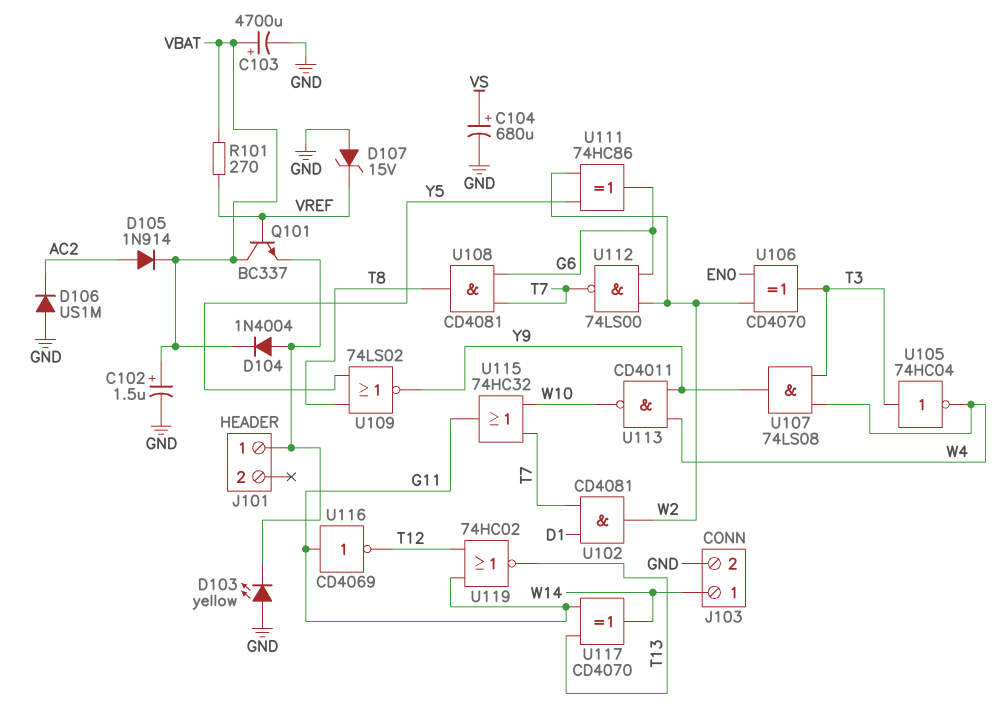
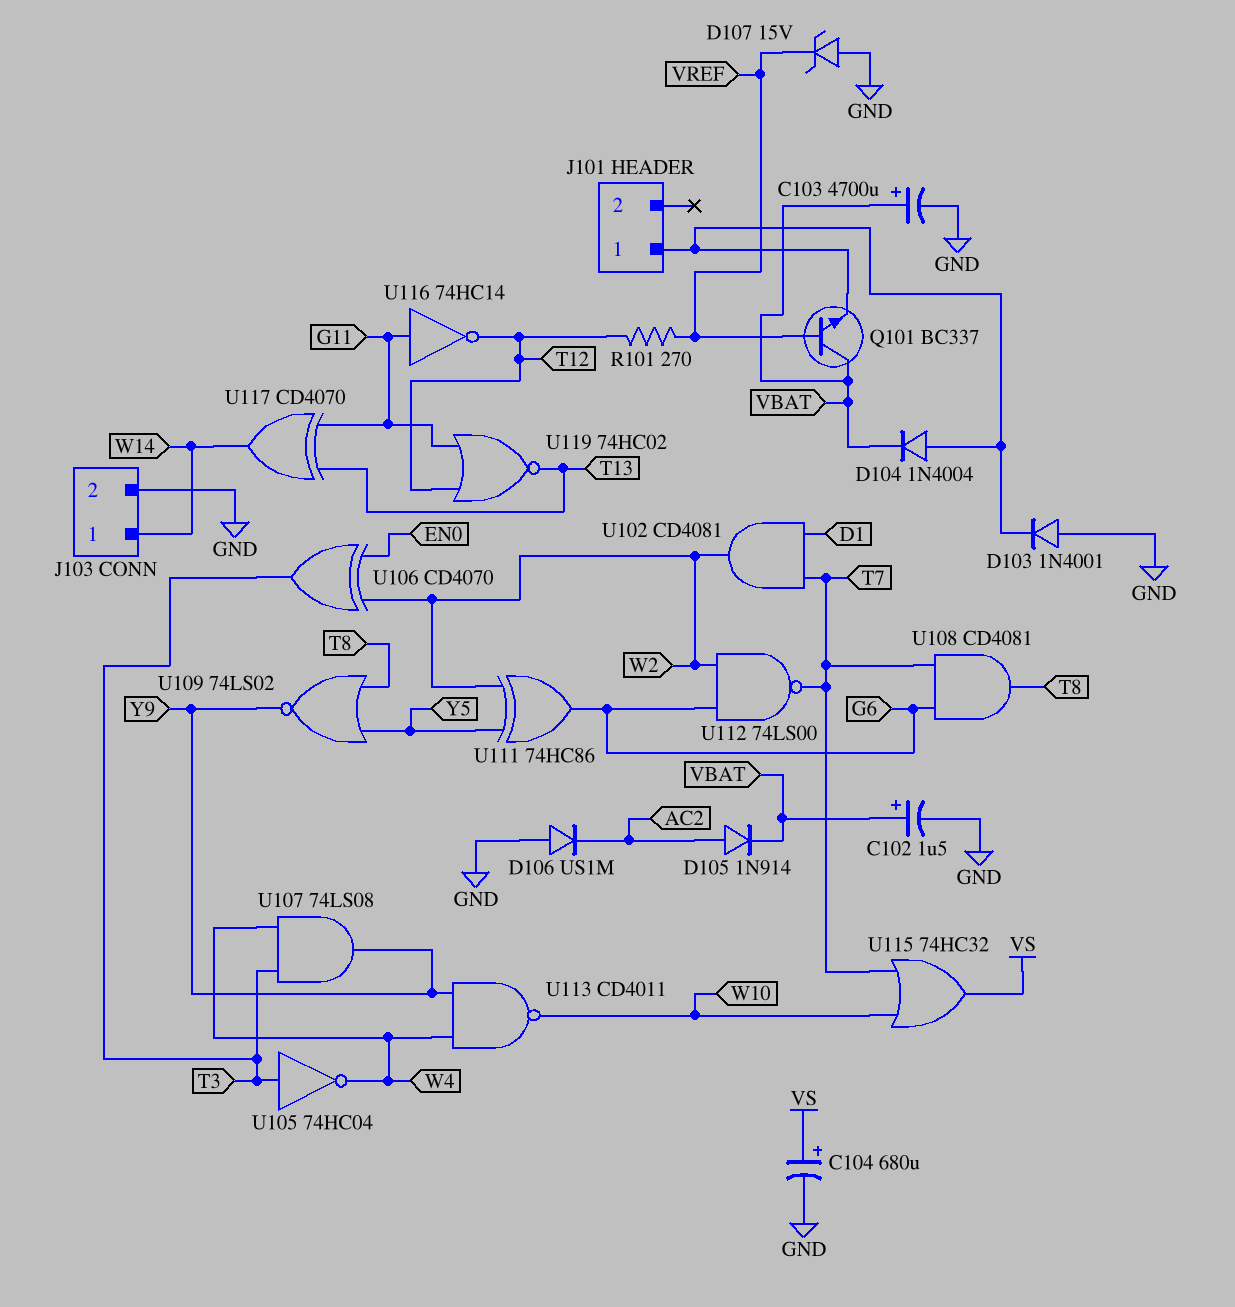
D103: LED yellow (A GND, K J101/1) -> diode 1N4001 (A GND, K J101/1)
R101: 270 (VBAT, VREF) -> 270 (T12, VREF)
U115: OR 74HC32 (in T7, in W10, out G11) -> OR 74HC32 (in T7, in W10, out VS)
U116: NOT CD4069 (in G11, out T12) -> NOT 74HC14 (in G11, out T12)

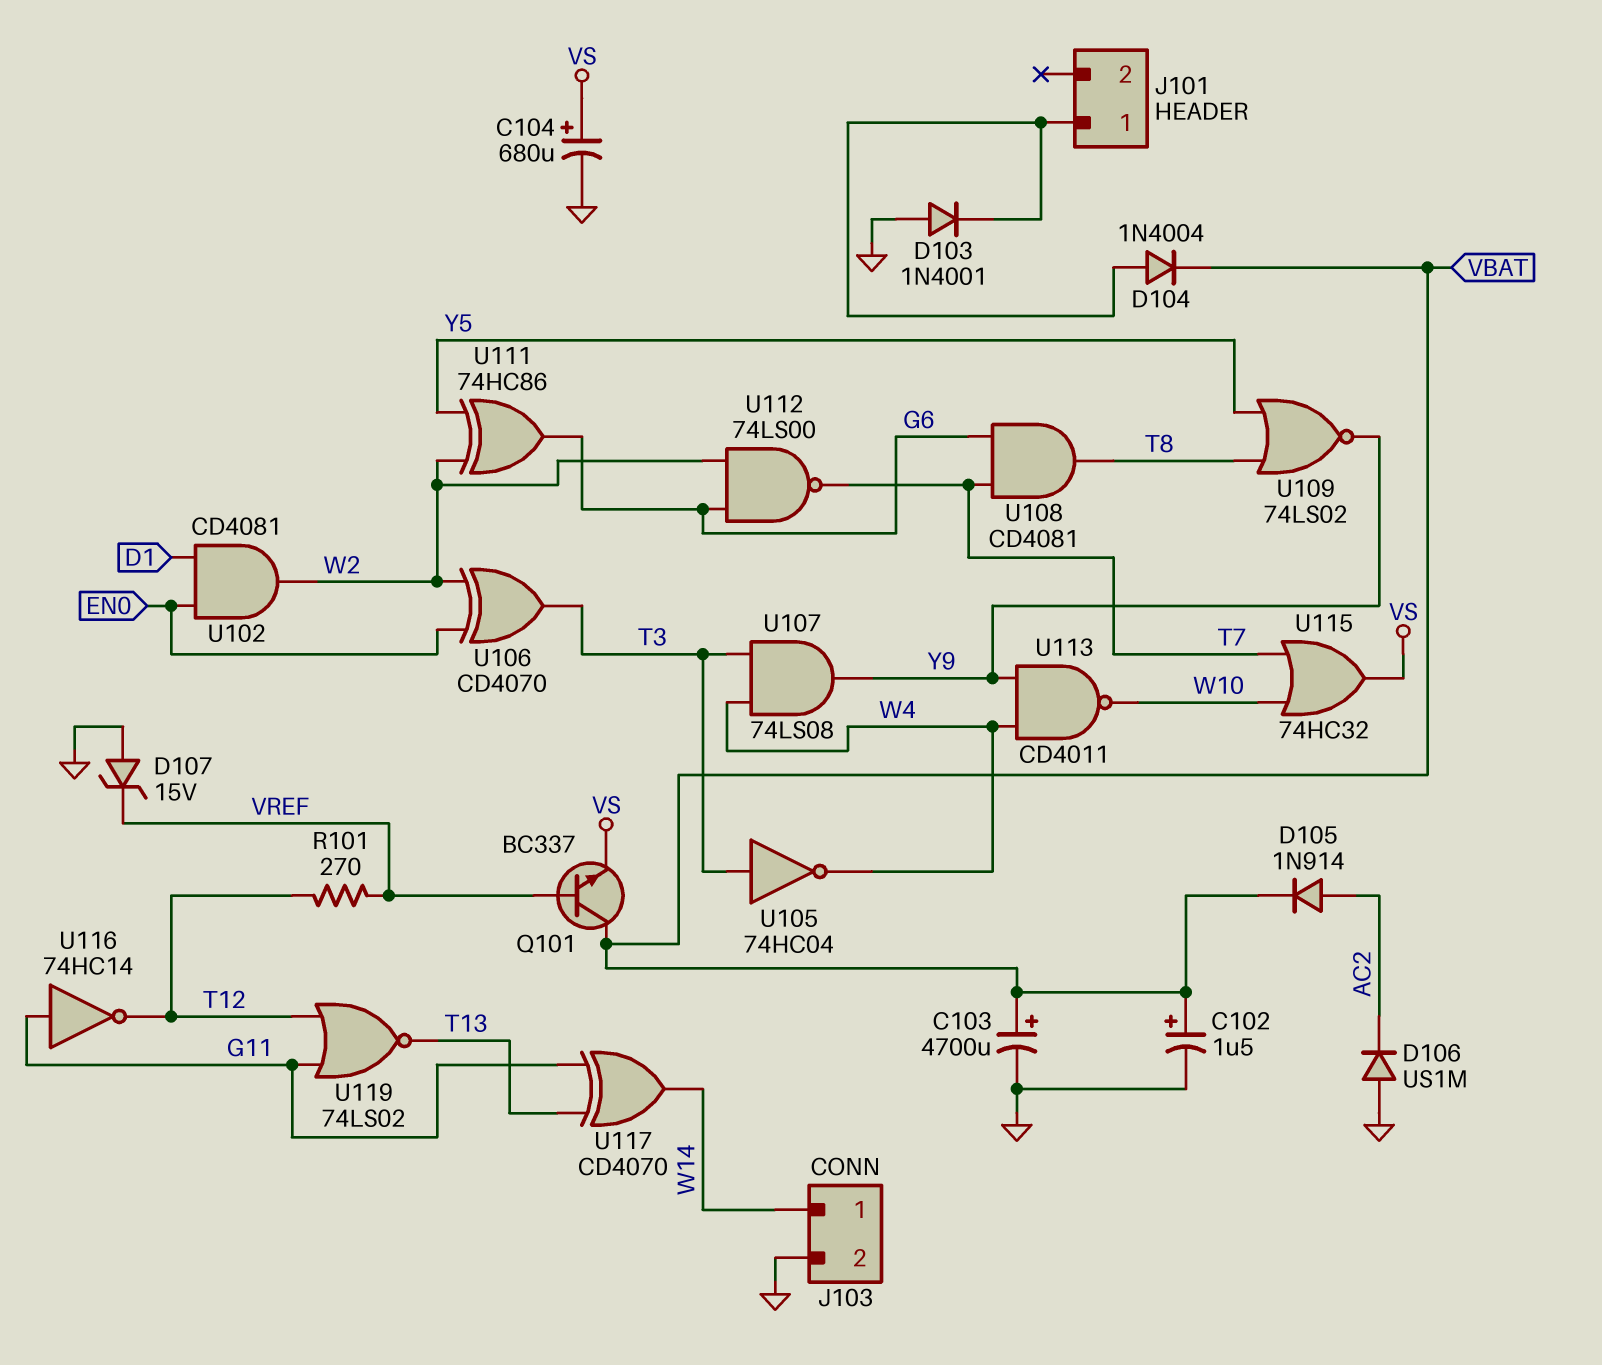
Q101: NPN BC337 (B VREF, C VBAT, E J101/1) -> NPN BC337 (B VREF, C VBAT, E VS)
U102: AND CD4081 (in D1, in T7, out W2) -> AND CD4081 (in D1, in EN0, out W2)
U119: NOR 74HC02 (in G11, in T12, out T13) -> NOR 74LS02 (in G11, in T12, out T13)

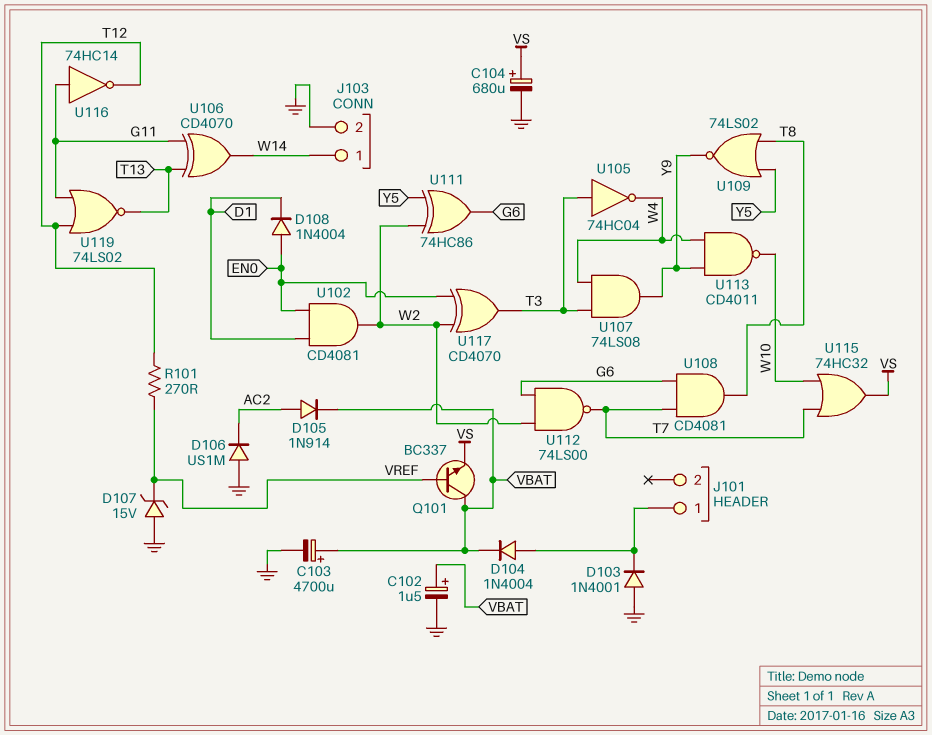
D108: none -> diode 1N4004 (A EN0, K D1)
U106: XOR CD4070 (in EN0, in W2, out T3) -> XOR CD4070 (in G11, in T13, out W14)
U117: XOR CD4070 (in G11, in T13, out W14) -> XOR CD4070 (in EN0, in W2, out T3)

